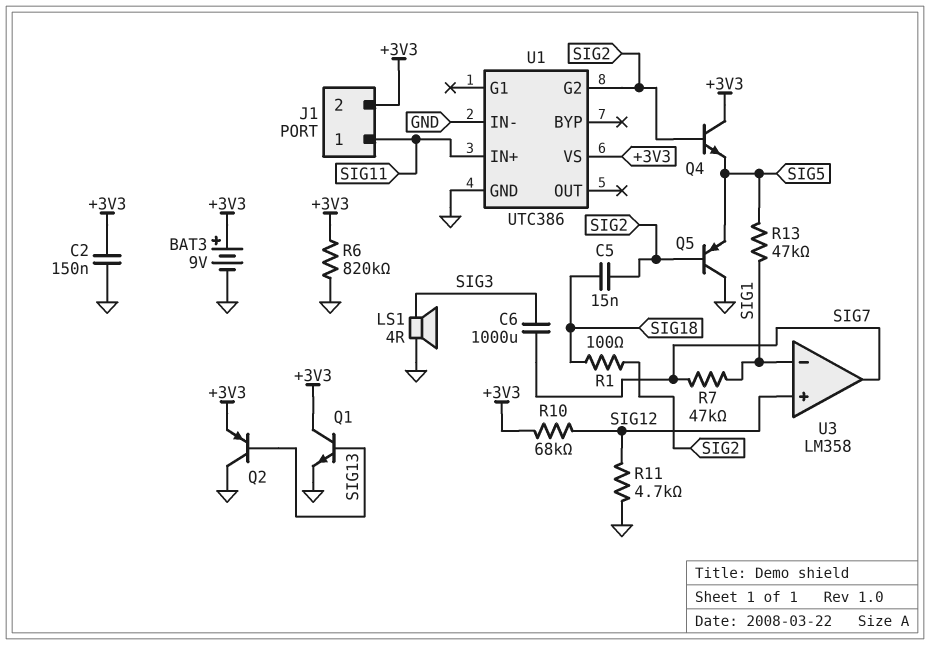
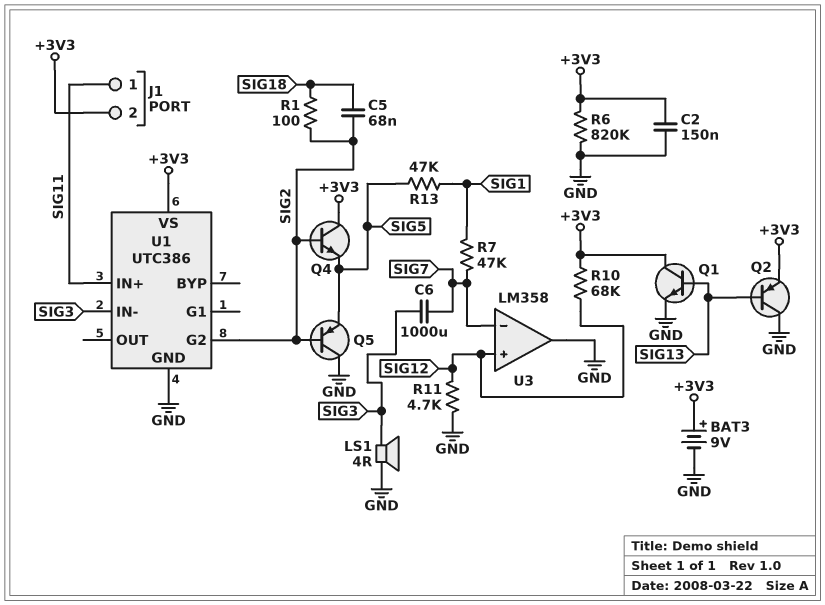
C5: 15nF (SIG2, SIG18) -> 68nF (SIG2, SIG18)
U1 pin IN-: GND -> SIG3
U3 pin in-: SIG1 -> SIG7
U3 pin out: SIG7 -> GND

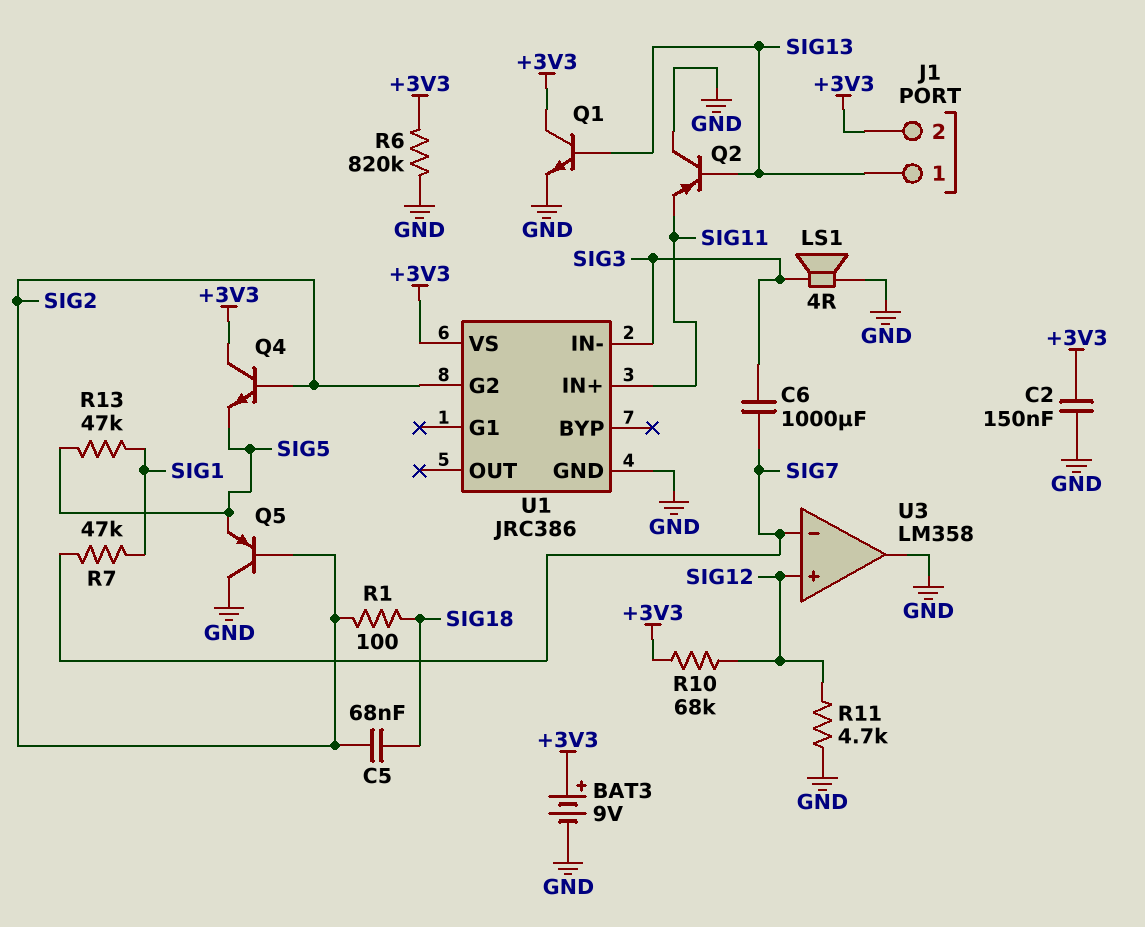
J1 pin 1: SIG11 -> SIG13
Q2: PNP (B SIG13, C GND, E +3V3) -> PNP (B SIG13, C GND, E SIG11)
U1: UTC386 -> JRC386

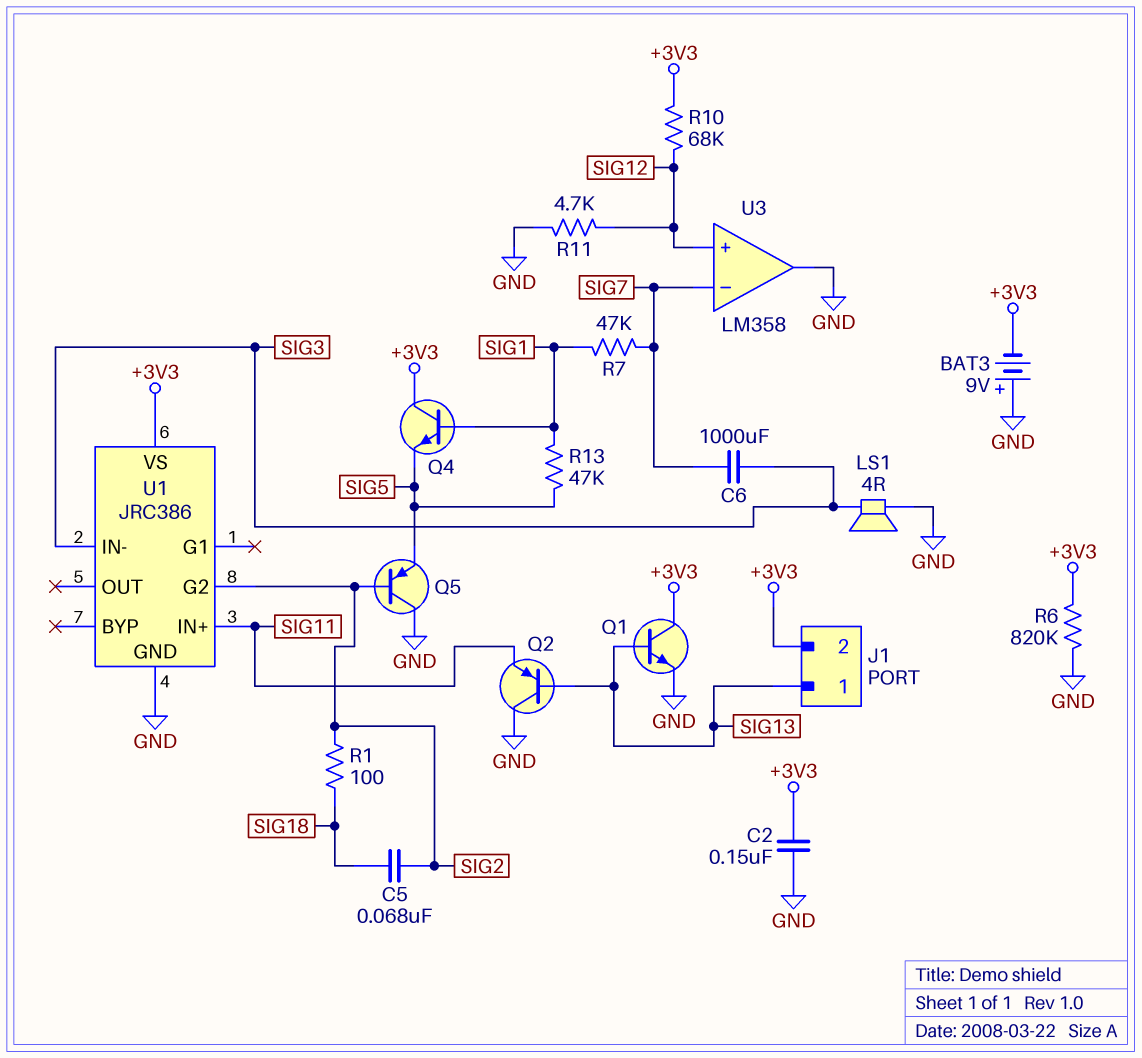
BAT3: 9V (plus +3V3, minus GND) -> 9V (plus GND, minus +3V3)
Q4: NPN (B SIG2, C +3V3, E SIG5) -> NPN (B SIG1, C +3V3, E SIG5)

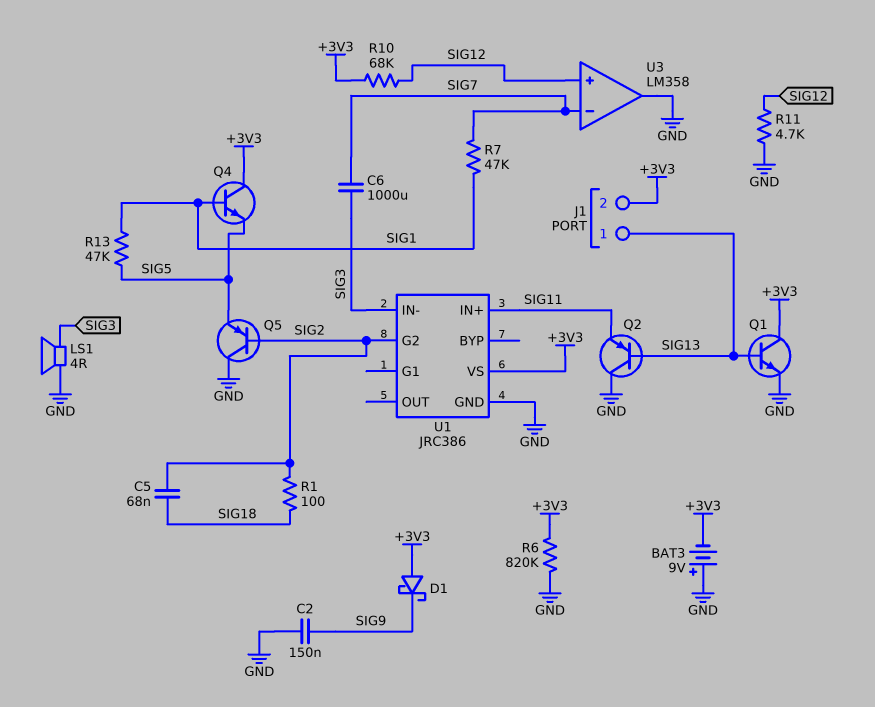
C2: 150nF (+3V3, GND) -> 150nF (GND, SIG9)
D1: none -> schottky (A +3V3, K SIG9)

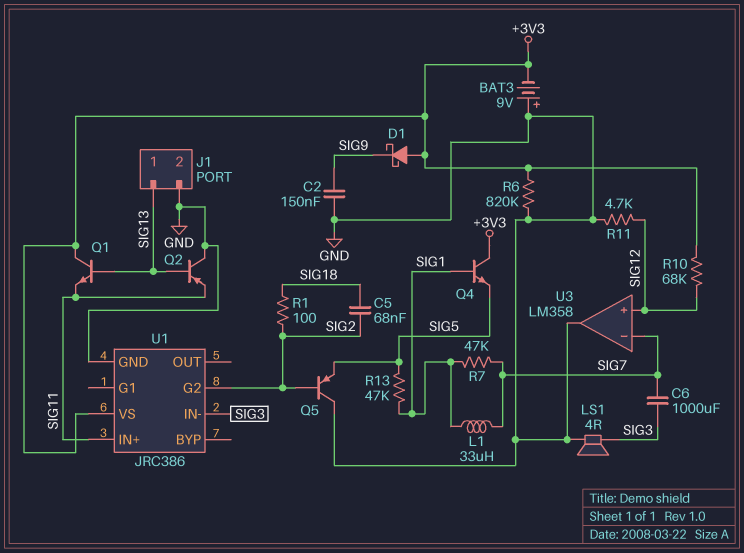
J1 pin 2: +3V3 -> GND
L1: none -> 33uH (SIG1, SIG7)
Q1: NPN (B SIG13, C +3V3, E GND) -> NPN (B SIG13, C +3V3, E SIG11)

